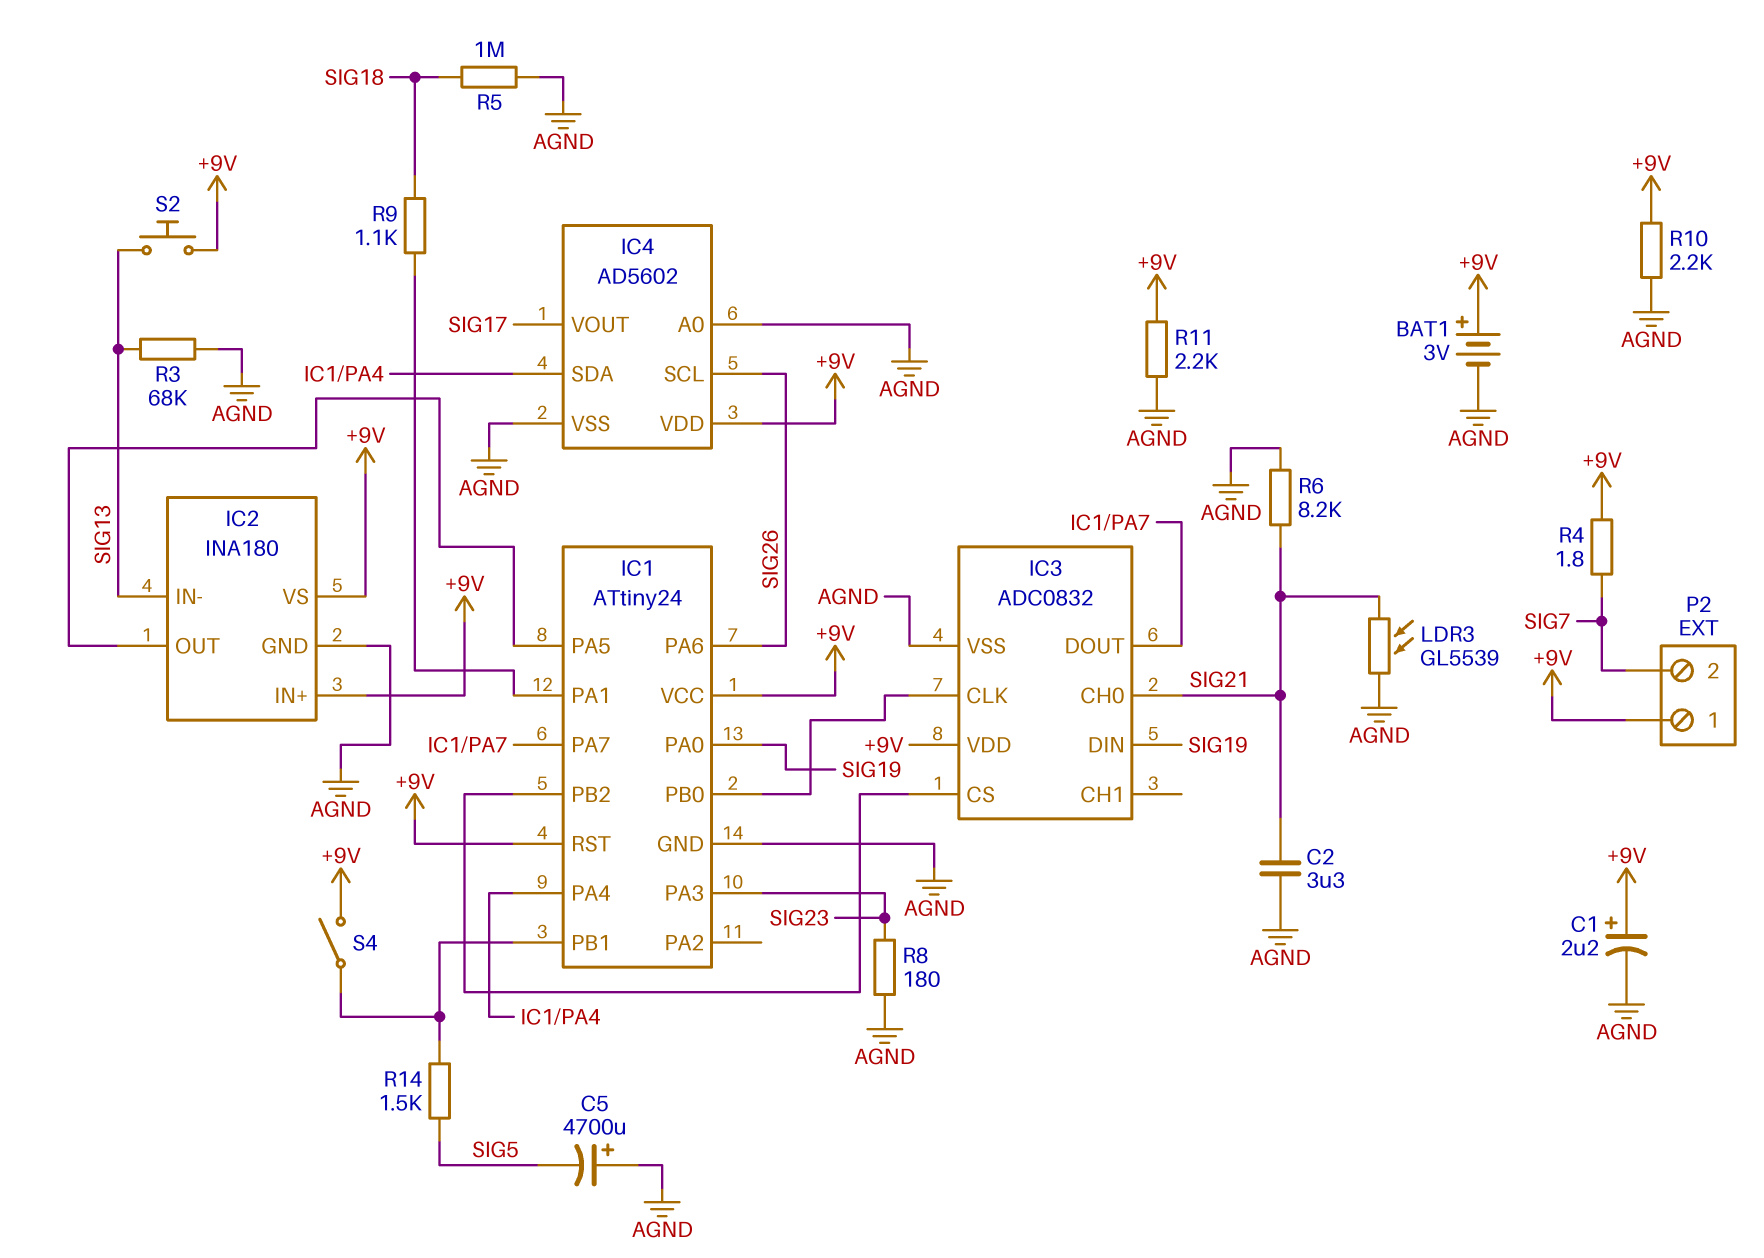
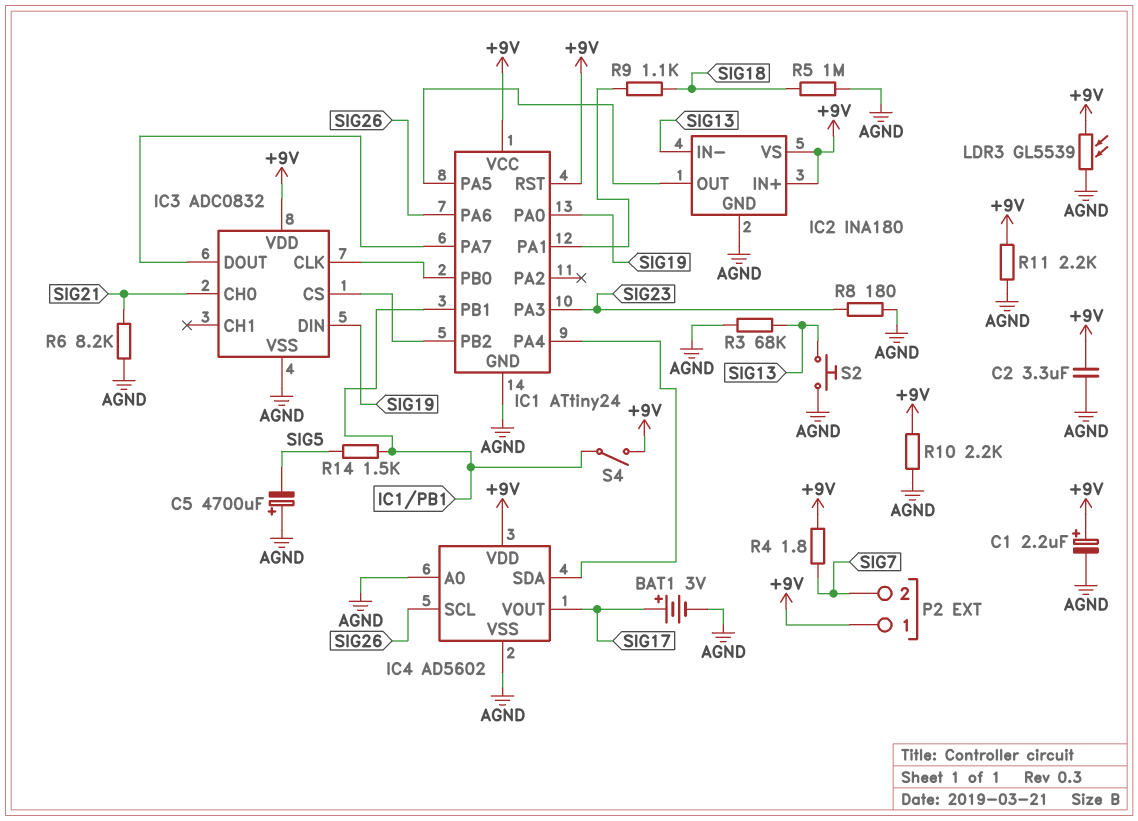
BAT1: 3V (plus +9V, minus AGND) -> 3V (plus SIG17, minus AGND)
C2: 3.3uF (AGND, SIG21) -> 3.3uF (+9V, AGND)
LDR3: GL5539 (AGND, SIG21) -> GL5539 (+9V, AGND)
S2: button (+9V, SIG13) -> button (AGND, SIG13)

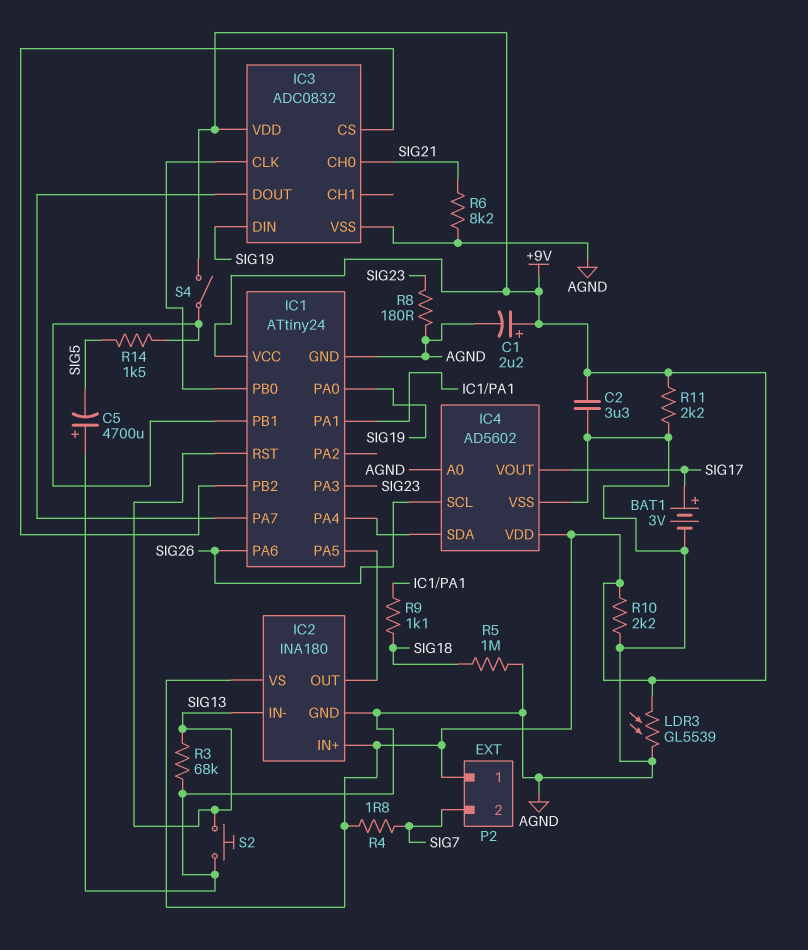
IC1 pin RST: +9V -> SIG13

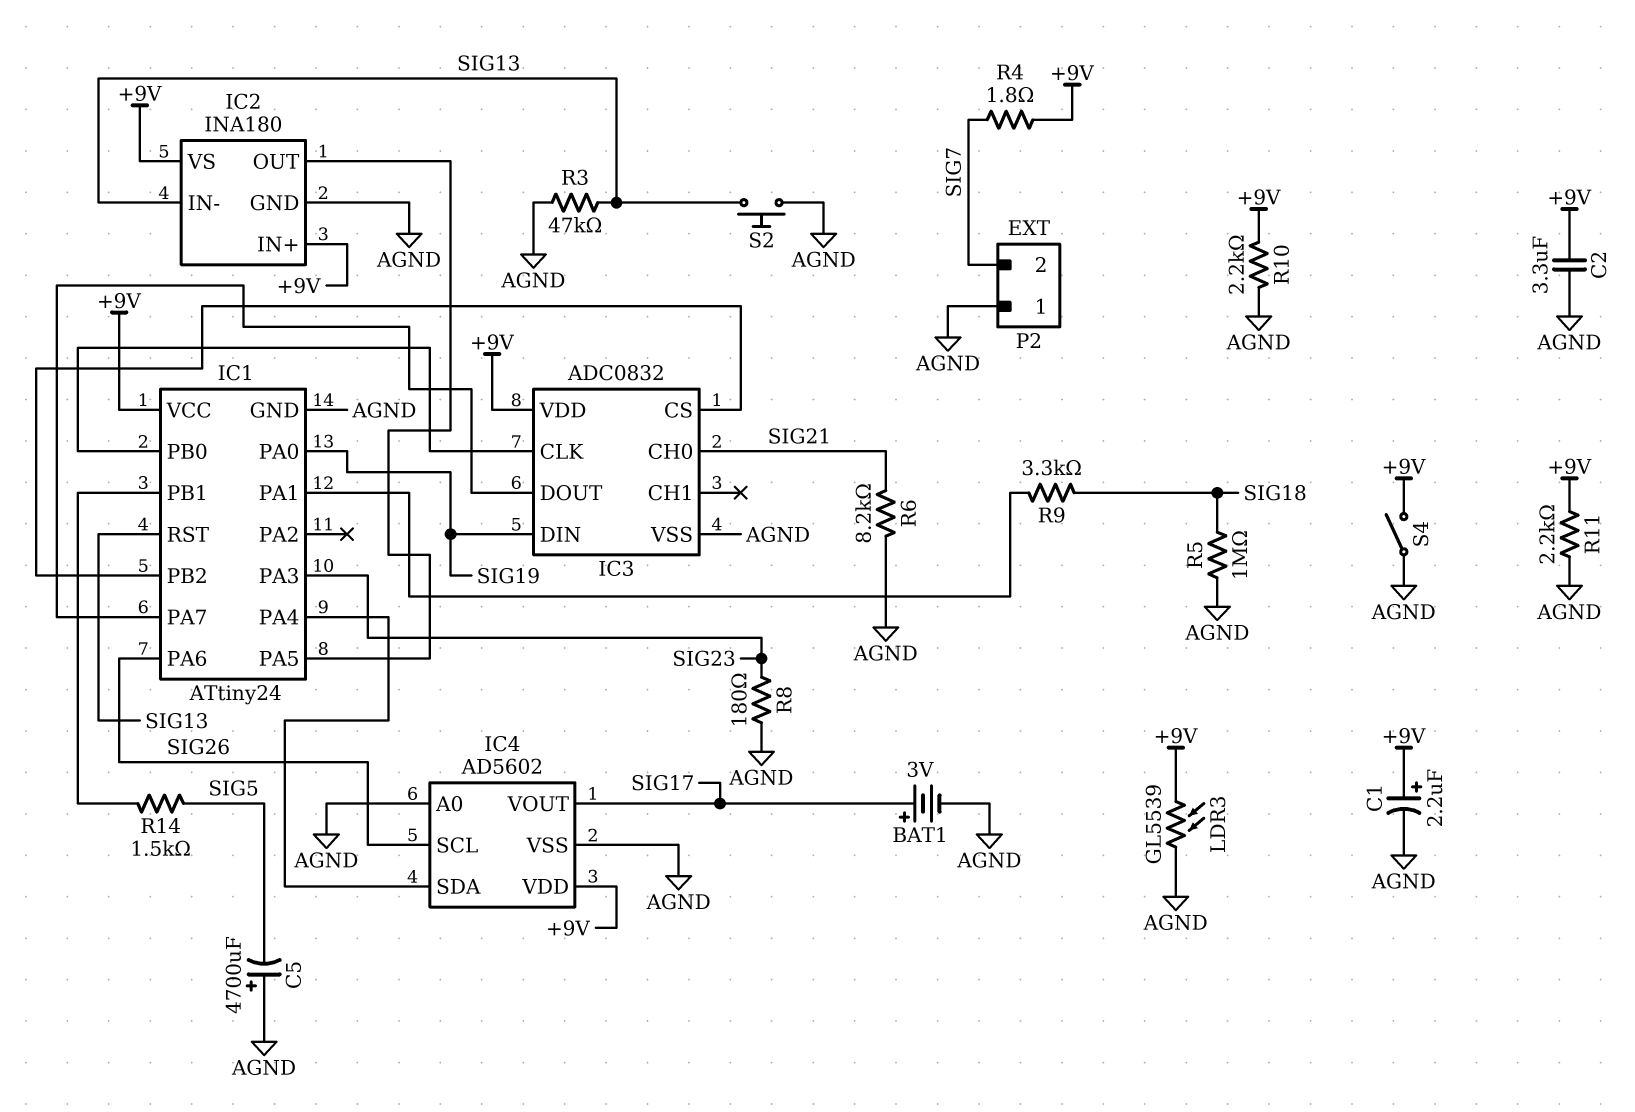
P2 pin 1: +9V -> AGND
R3: 68k (AGND, SIG13) -> 47k (AGND, SIG13)
R9: 1.1k (IC1/PA1, SIG18) -> 3.3k (IC1/PA1, SIG18)
S4: switch (+9V, IC1/PB1) -> switch (+9V, AGND)

